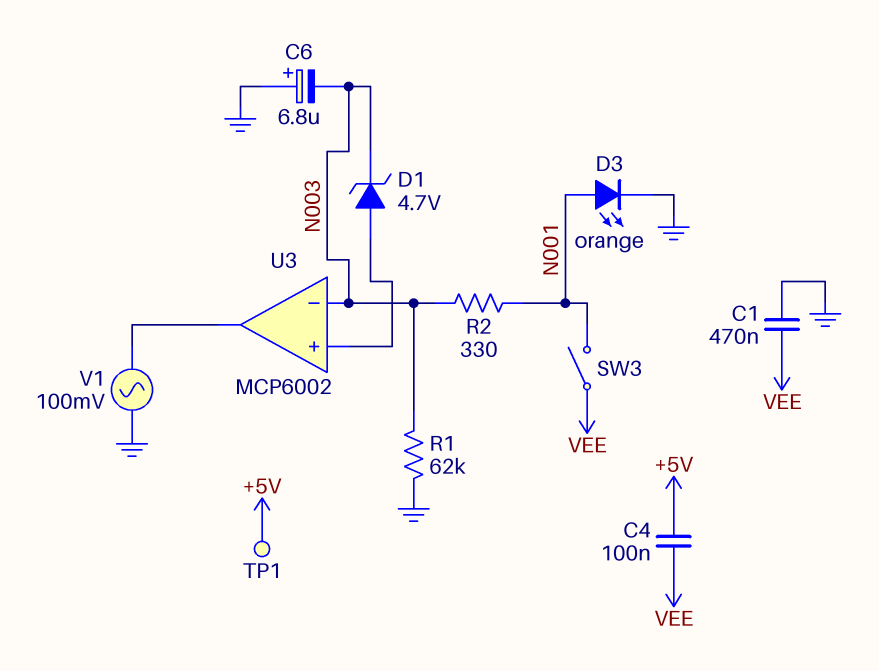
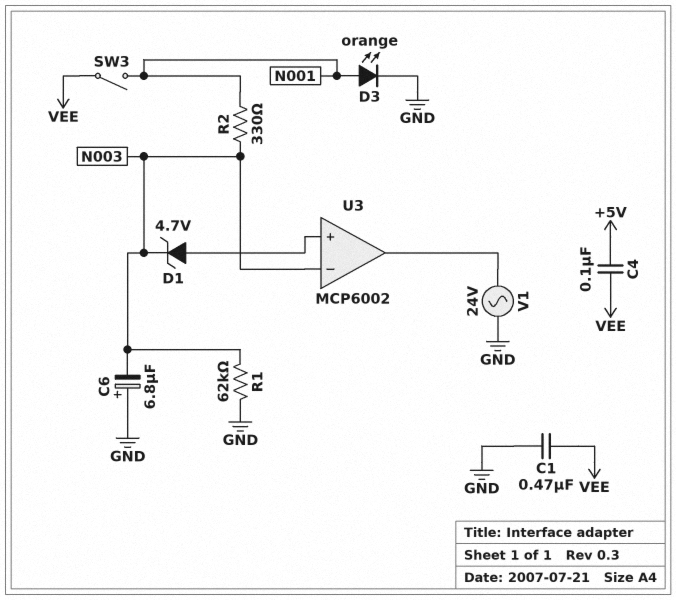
TP1: test point (+5V) -> none
V1: AC 100mV (GND, U3/out) -> AC 24V (GND, U3/out)

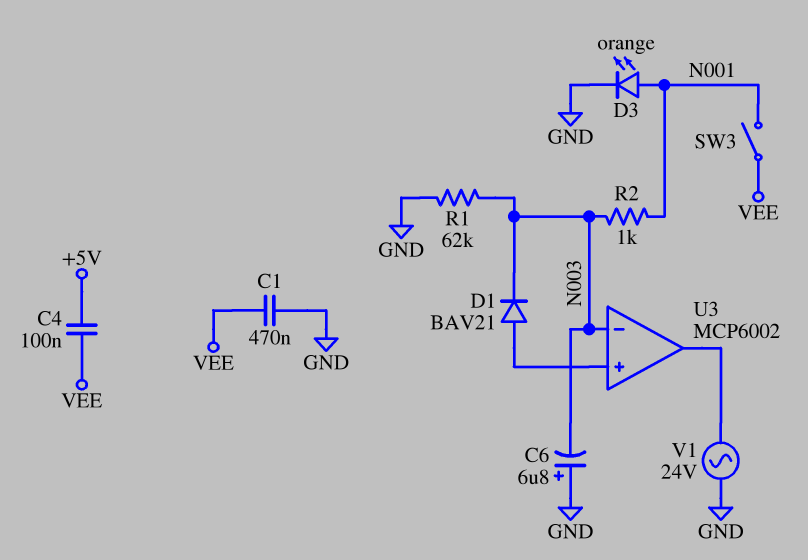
D1: zener 4.7V (A U3/in+, K N003) -> diode BAV21 (A U3/in+, K N003)
R2: 330 (N001, N003) -> 1k (N001, N003)

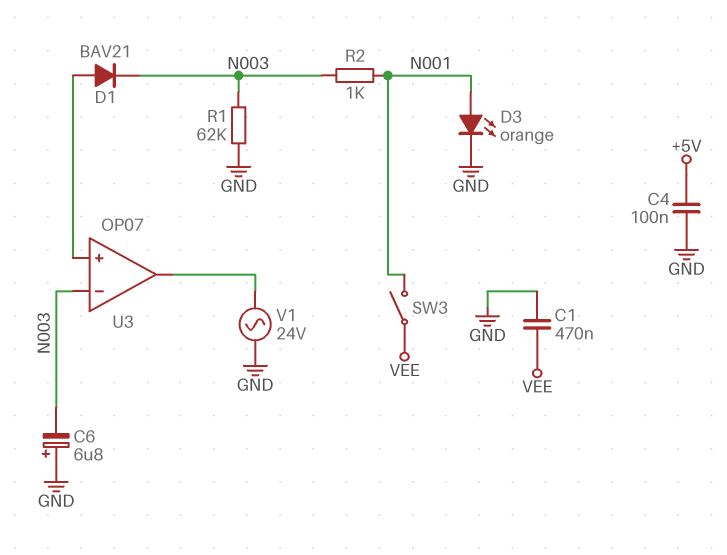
C4: 100nF (+5V, VEE) -> 100nF (+5V, GND)
U3: MCP6002 -> OP07

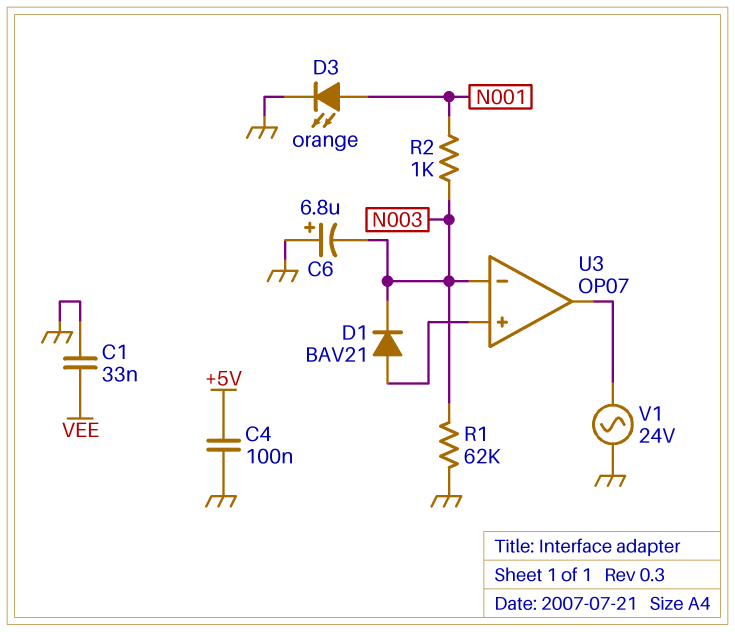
C1: 470nF (GND, VEE) -> 33nF (GND, VEE)
SW3: switch (N001, VEE) -> none

